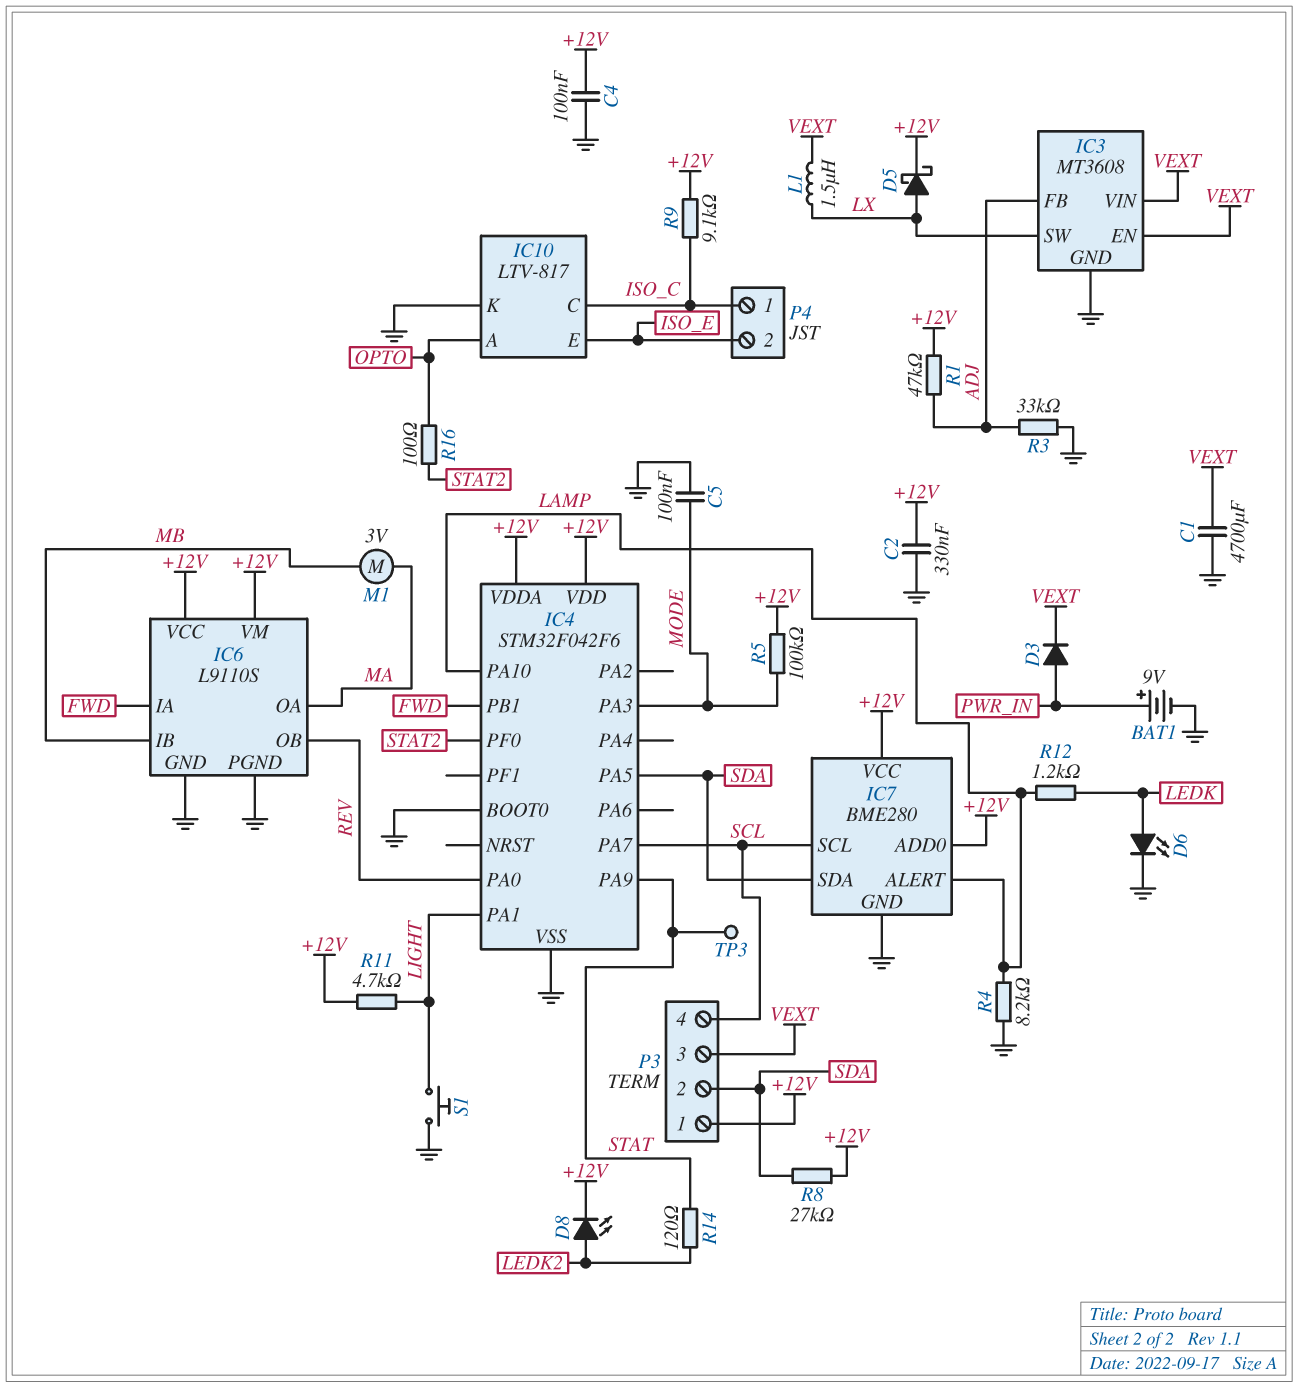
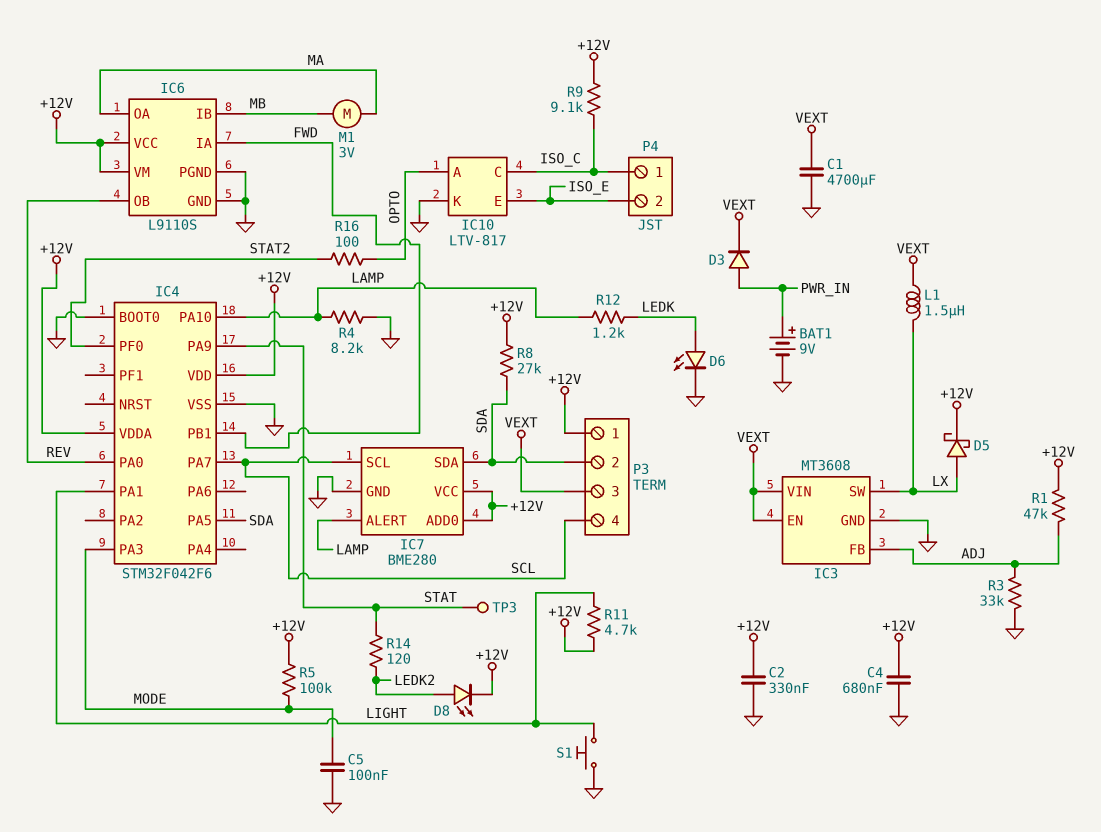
C4: 100nF (+12V, GND) -> 680nF (+12V, GND)

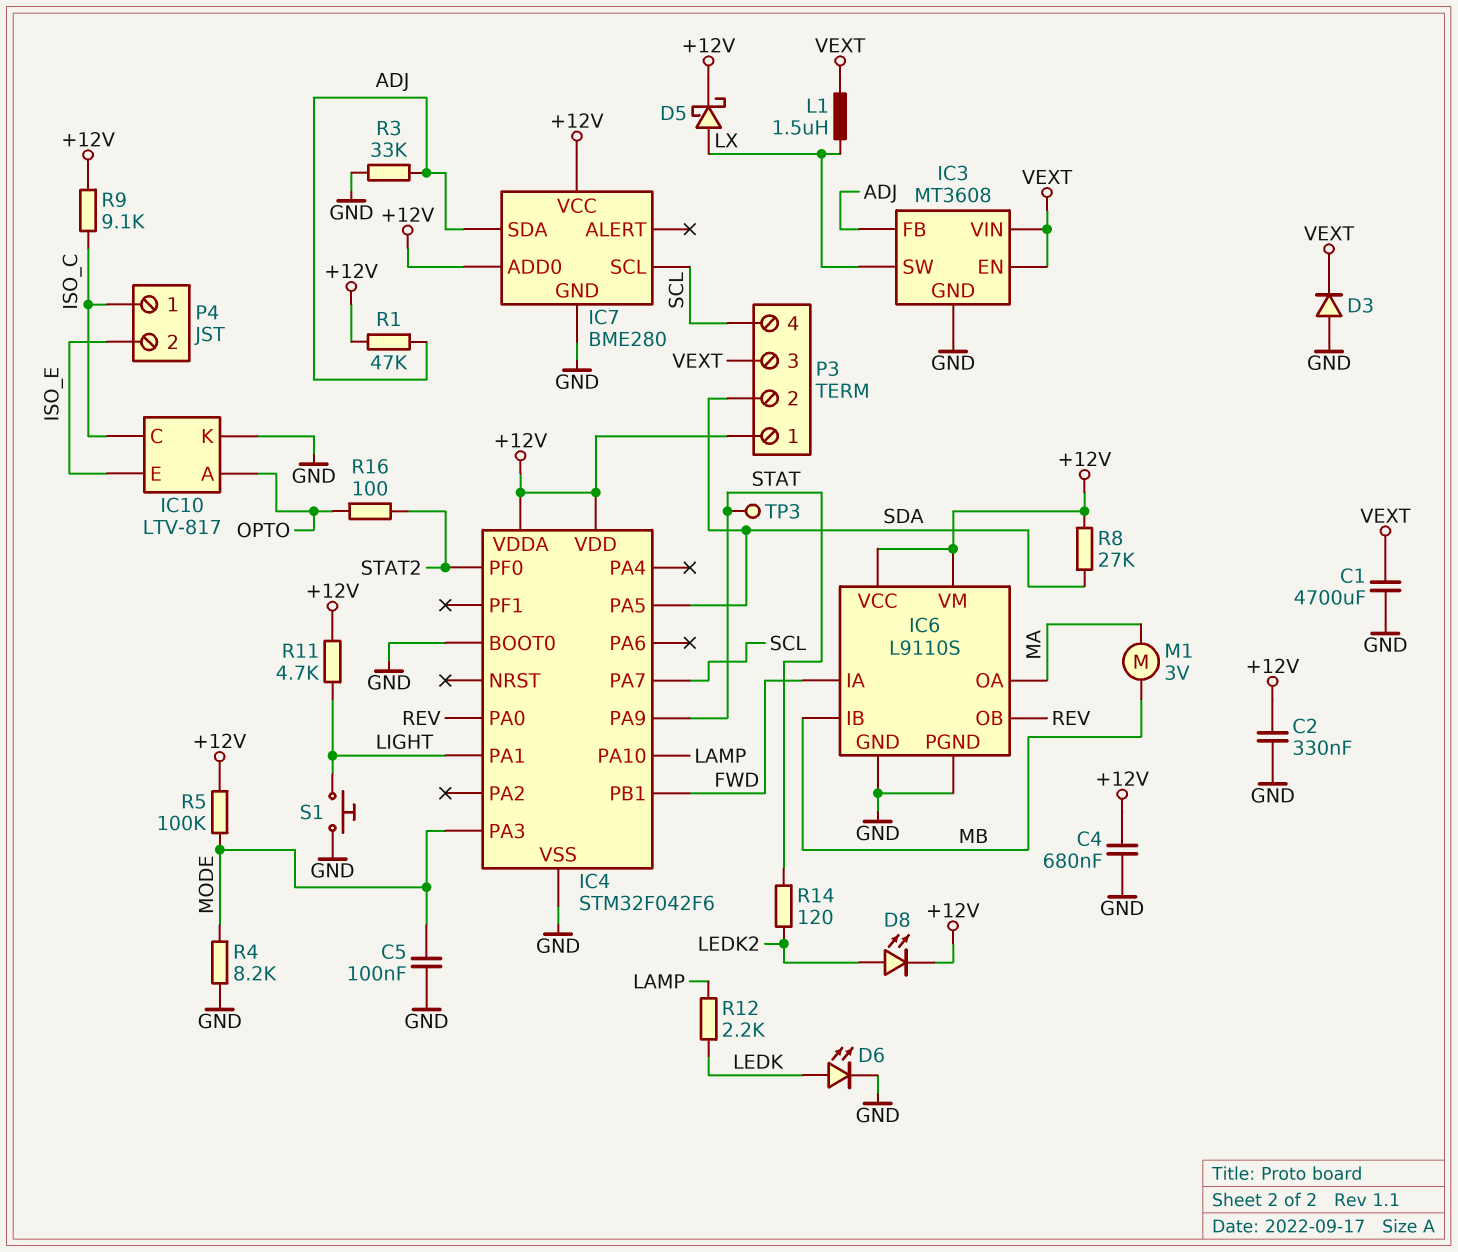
BAT1: 9V (plus PWR_IN, minus GND) -> none
D3: diode (A PWR_IN, K VEXT) -> diode (A GND, K VEXT)
IC7 pin ALERT: LAMP -> none
IC7 pin SDA: SDA -> ADJ
R4: 8.2k (GND, LAMP) -> 8.2k (GND, MODE)
R12: 1.2k (LAMP, LEDK) -> 2.2k (LAMP, LEDK)

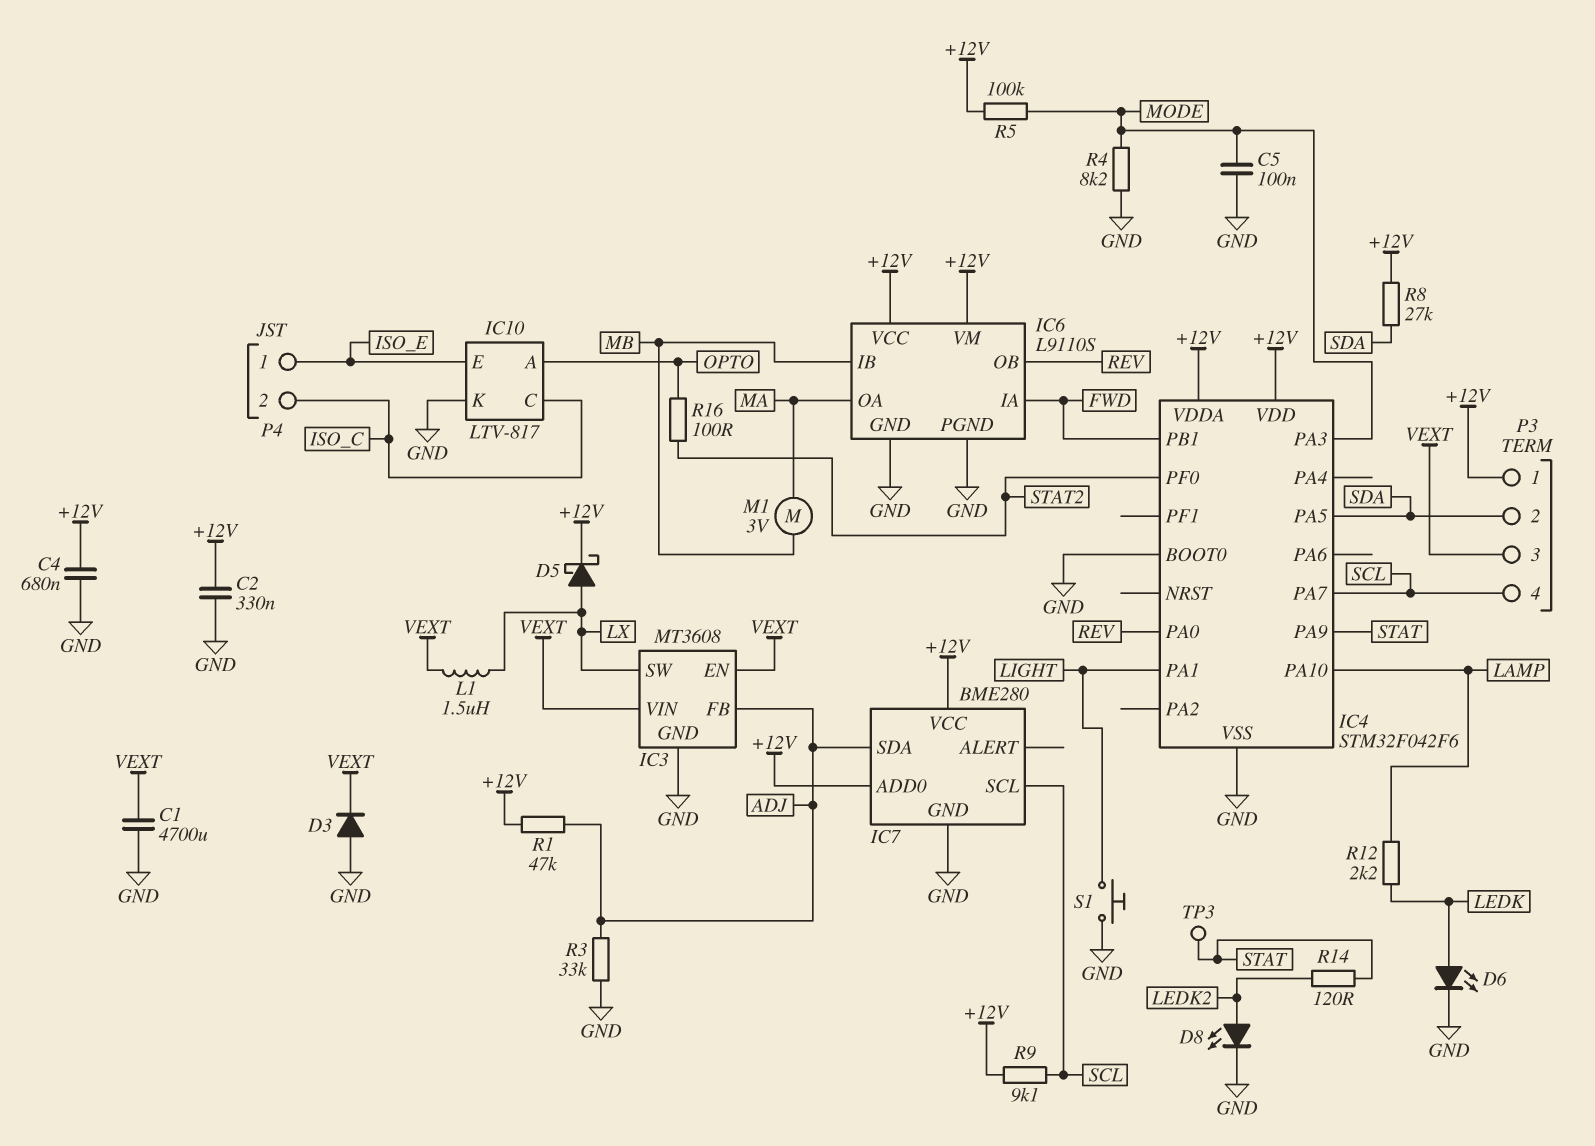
D8: LED (A LEDK2, K +12V) -> LED (A LEDK2, K GND)
P4 pin 1: ISO_C -> ISO_E
P4 pin 2: ISO_E -> ISO_C
R9: 9.1k (+12V, ISO_C) -> 9.1k (+12V, SCL)
R11: 4.7k (+12V, LIGHT) -> none

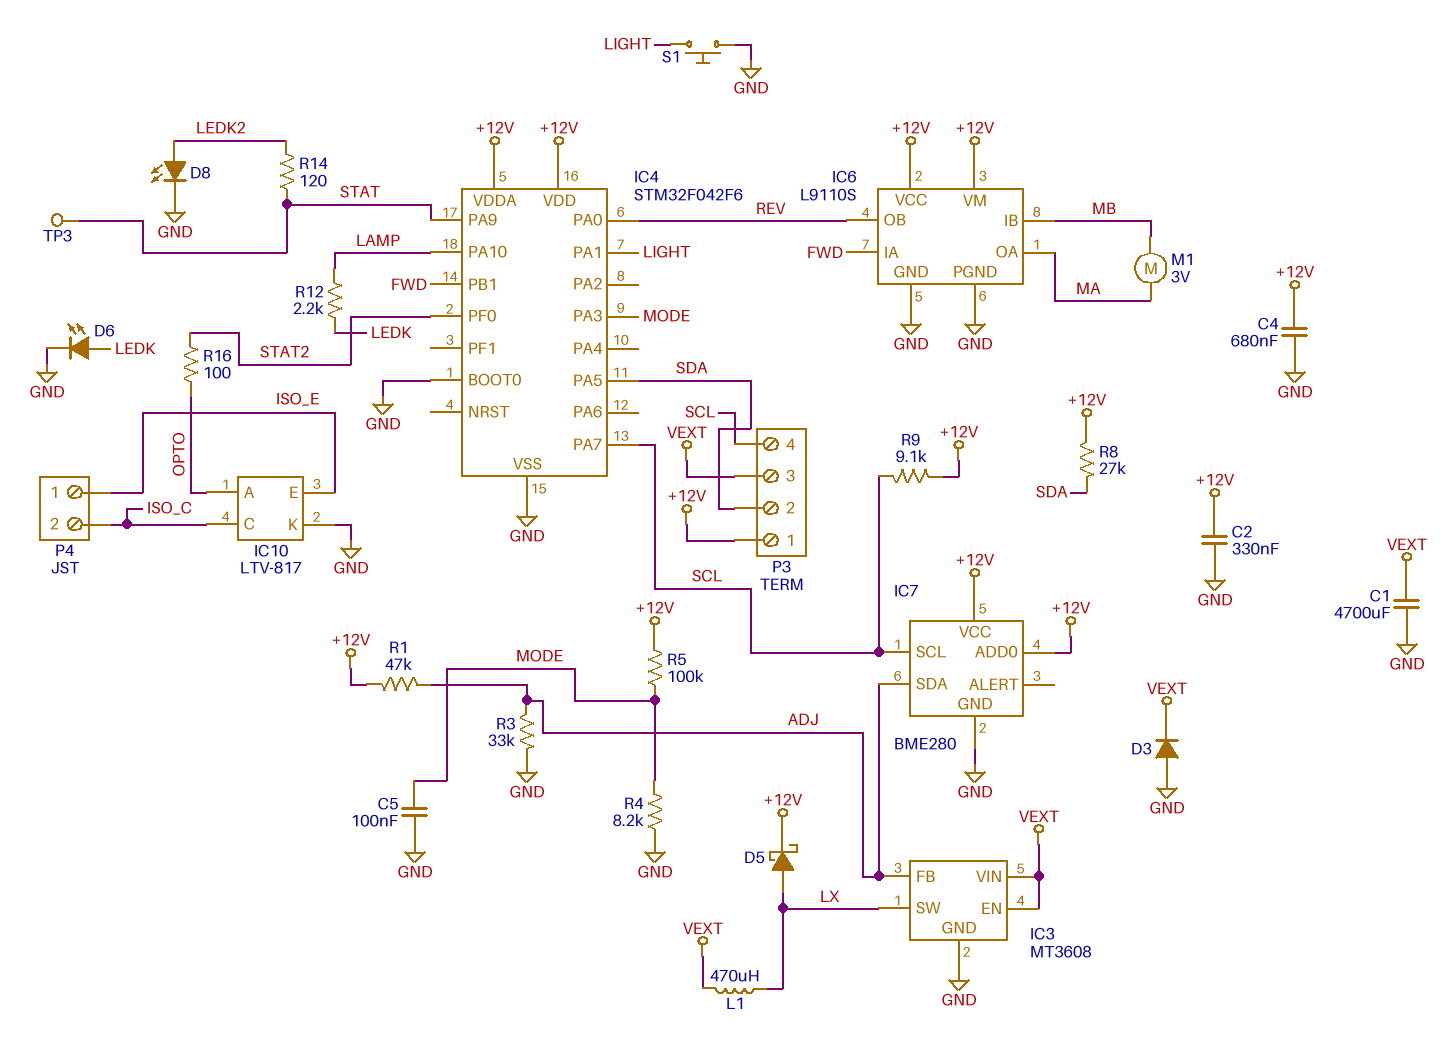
L1: 1.5uH (LX, VEXT) -> 470uH (LX, VEXT)

